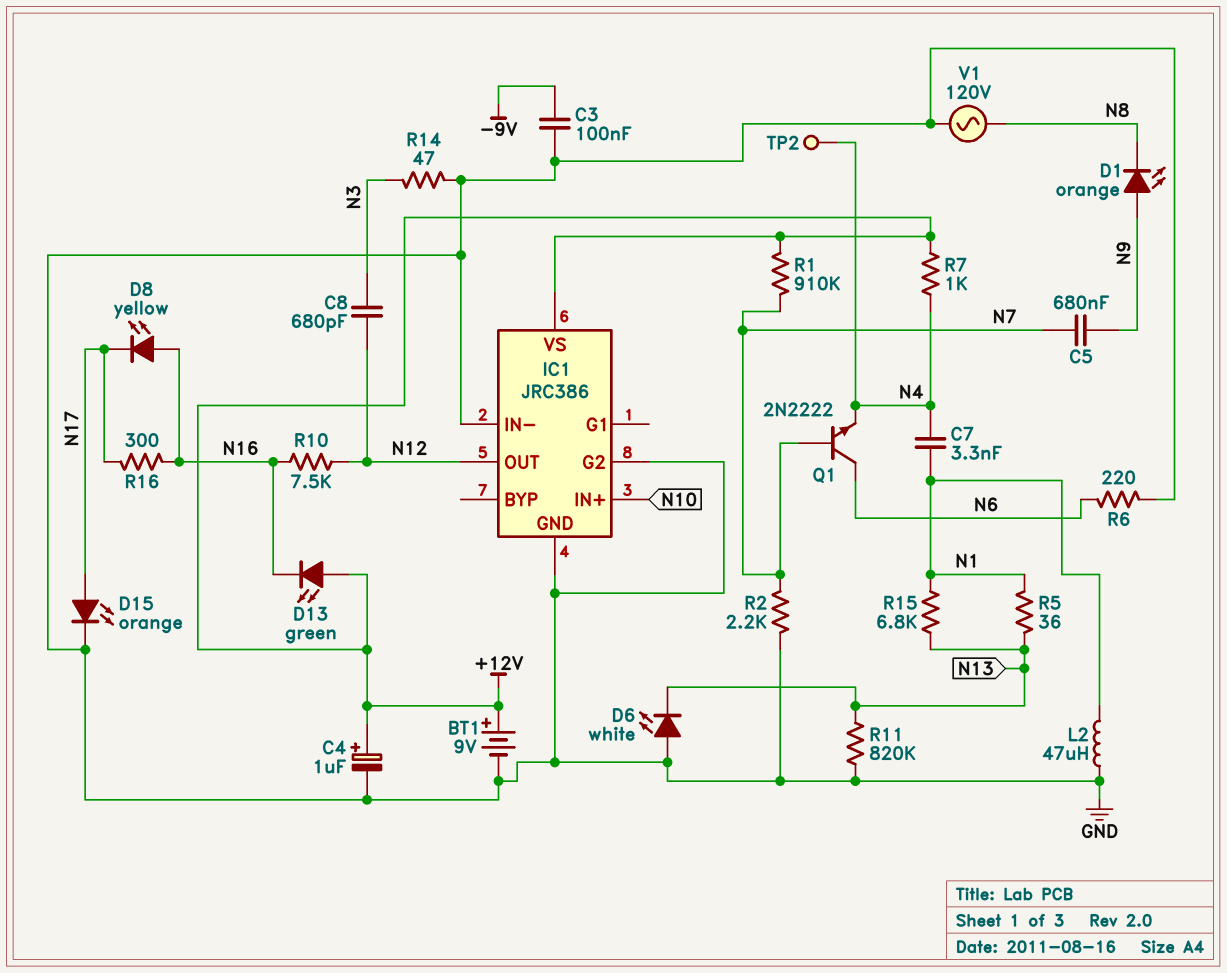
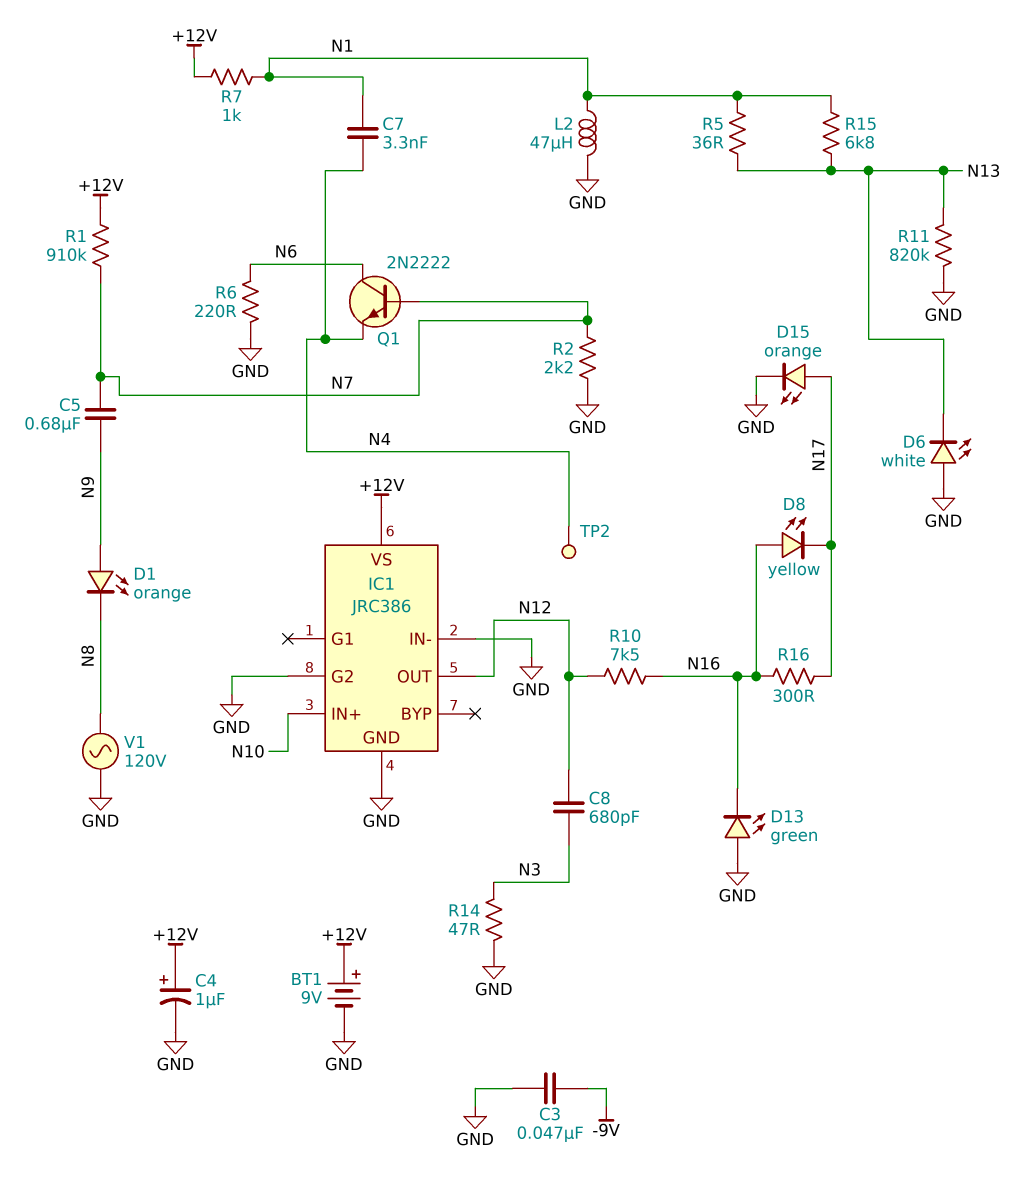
C3: 100nF (-9V, GND) -> 47nF (-9V, GND)
D13: LED green (A +12V, K N16) -> LED green (A GND, K N16)
R7: 1k (+12V, N4) -> 1k (+12V, N1)

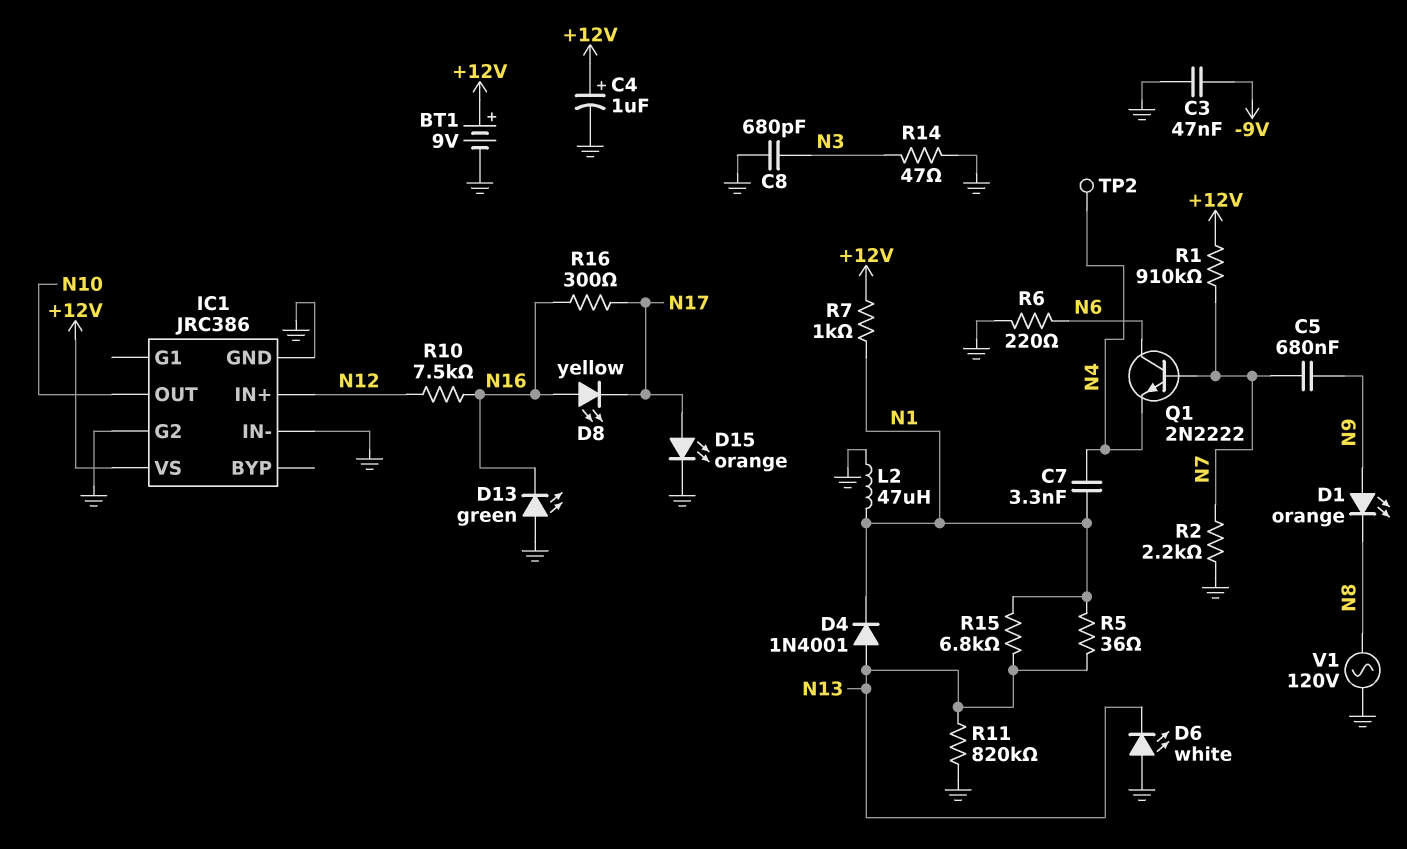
C8: 680pF (N3, N12) -> 680pF (GND, N3)
D4: none -> diode 1N4001 (A N13, K N1)
IC1 pin IN+: N10 -> N12
IC1 pin OUT: N12 -> N10

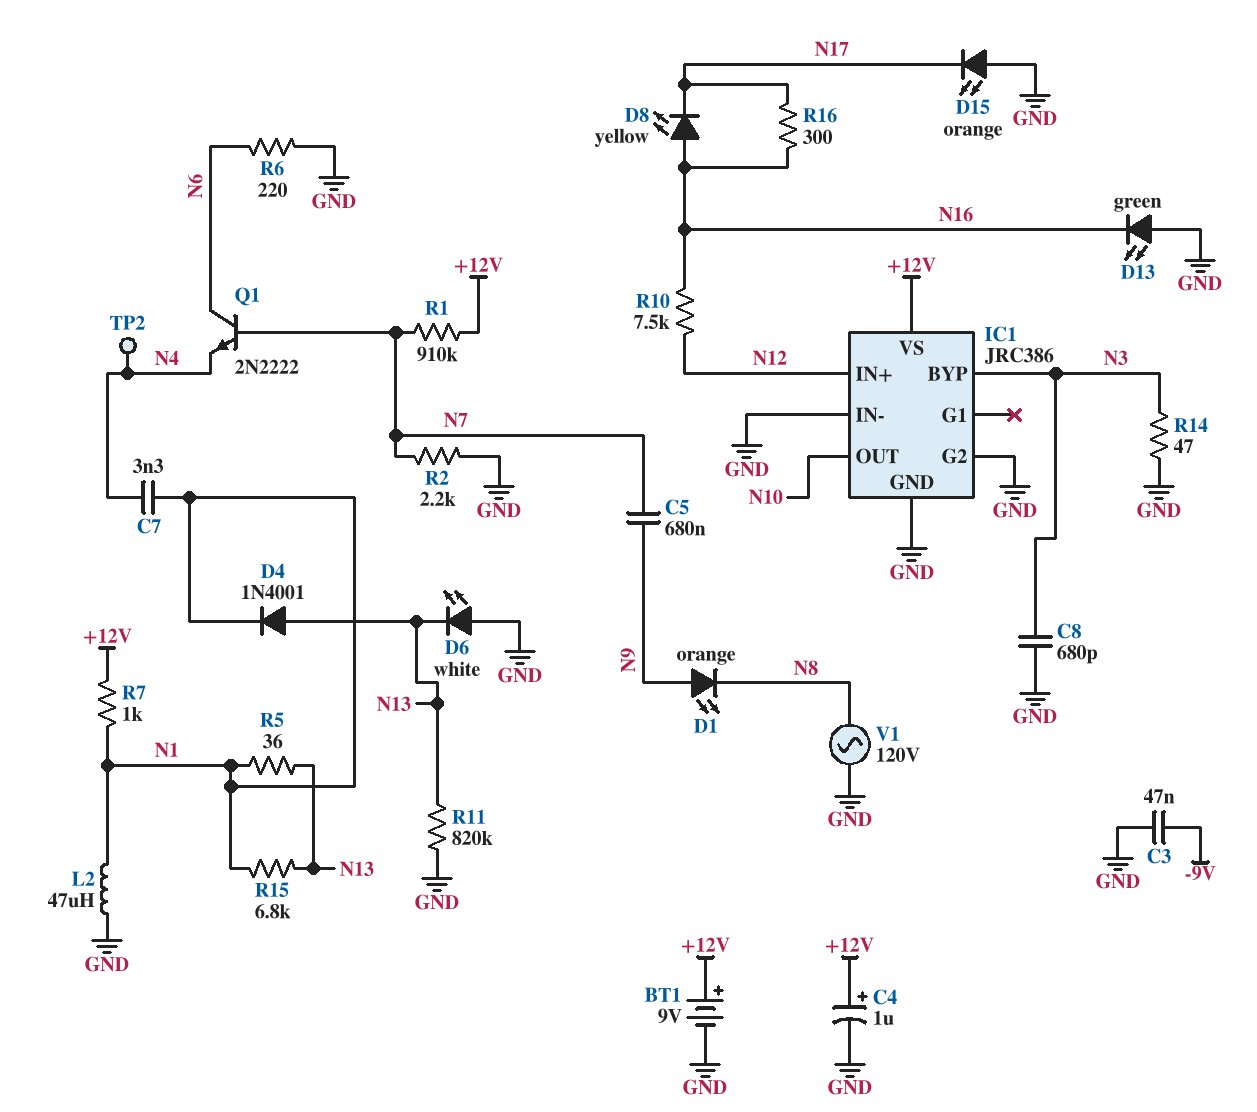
D15: LED orange (A N17, K GND) -> LED orange (A GND, K N17)
IC1 pin BYP: none -> N3

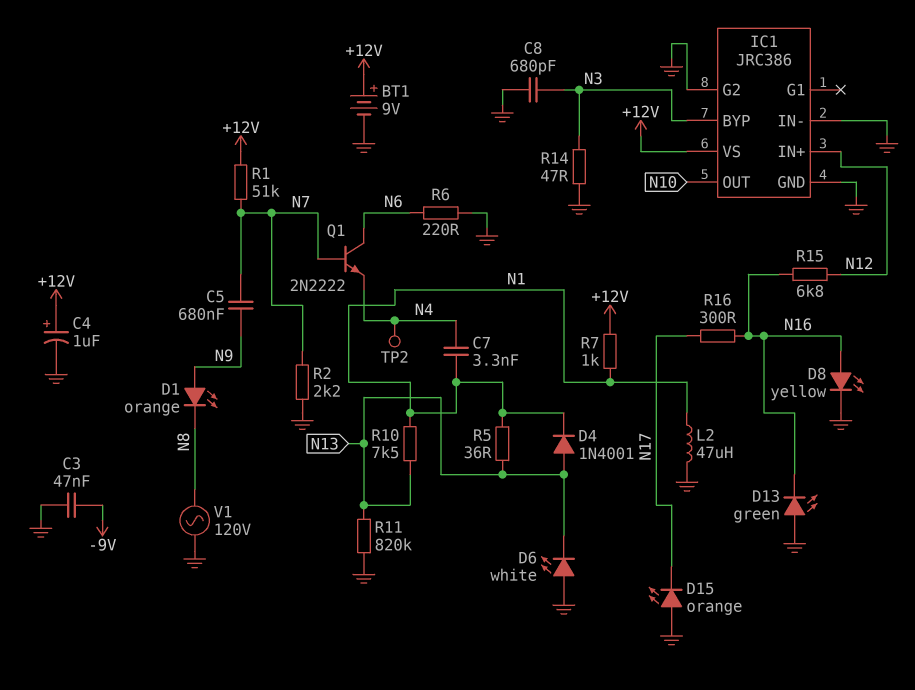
D8: LED yellow (A N16, K N17) -> LED yellow (A N16, K GND)
R1: 910k (+12V, N7) -> 51k (+12V, N7)
R10: 7.5k (N12, N16) -> 7.5k (N1, N13)
R15: 6.8k (N1, N13) -> 6.8k (N12, N16)

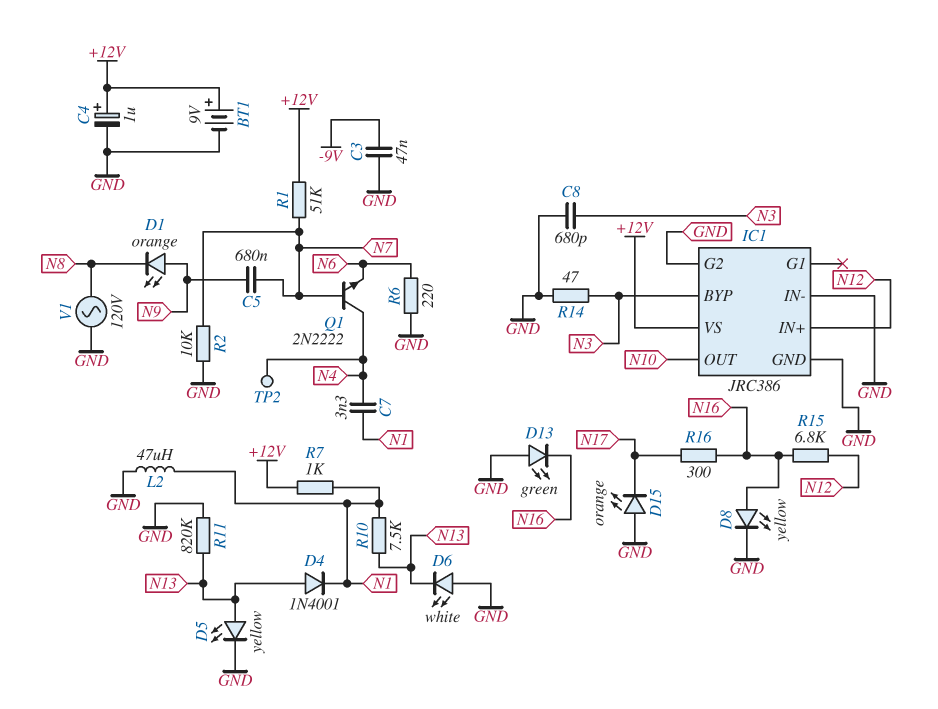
D5: none -> LED yellow (A N13, K GND)
Q1: NPN 2N2222 (B N7, C N6, E N4) -> NPN 2N2222 (B N7, C N4, E N6)
R2: 2.2k (GND, N7) -> 10k (GND, N7)
R5: 36 (N1, N13) -> none

